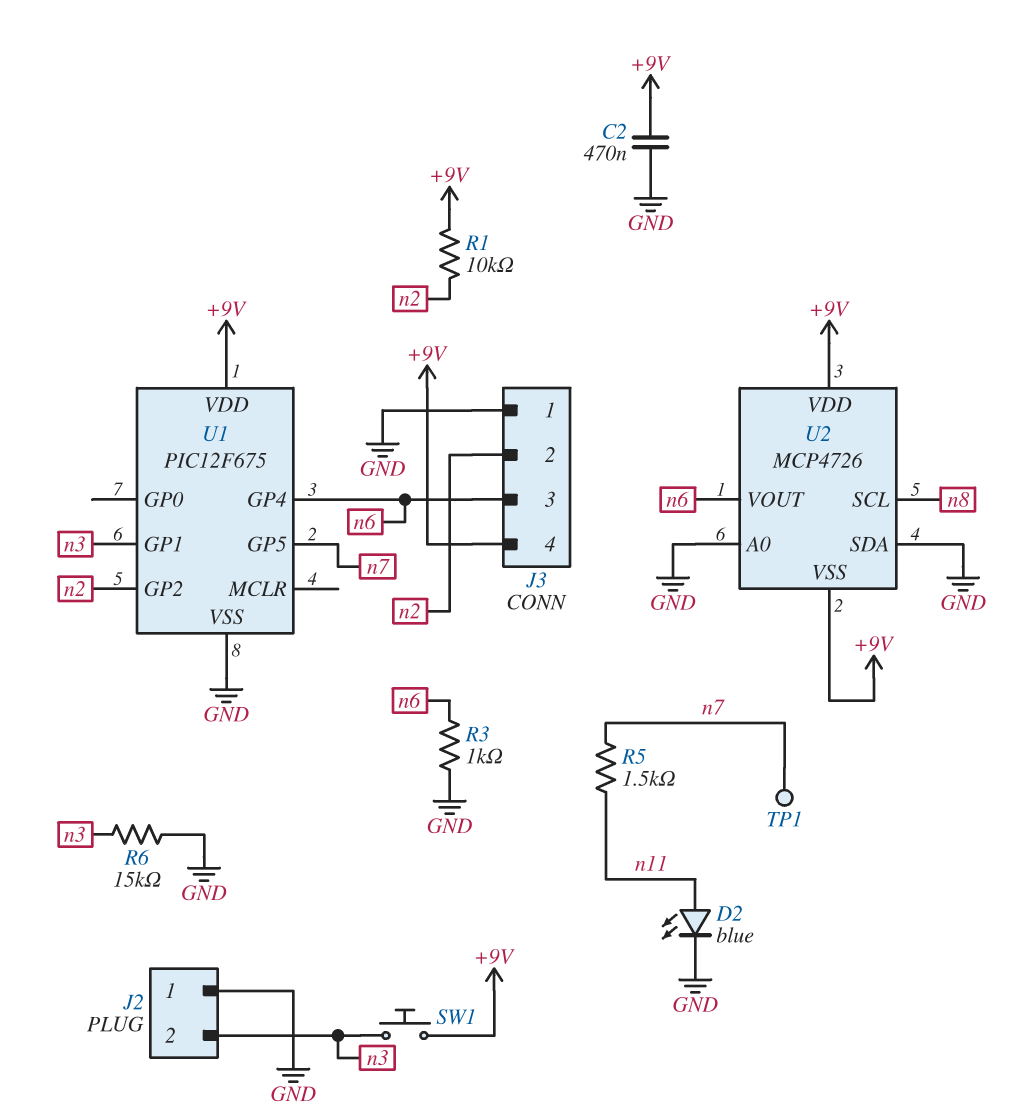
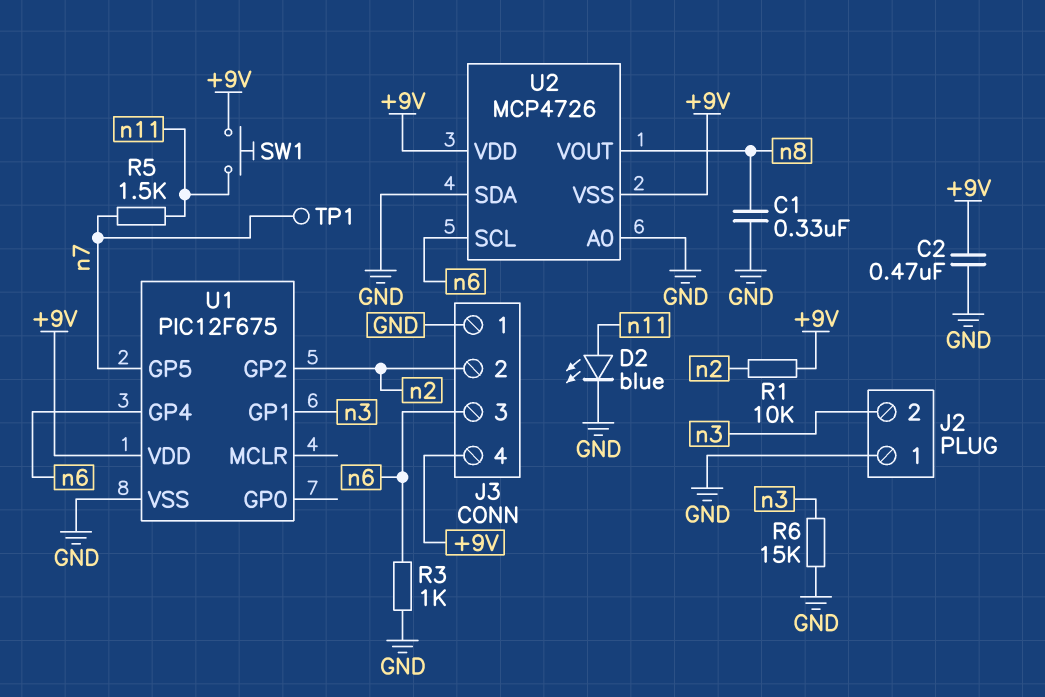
C1: none -> 330nF (GND, n8)
SW1: button (+9V, n3) -> button (+9V, n11)
U2 pin SCL: n8 -> n6
U2 pin VOUT: n6 -> n8

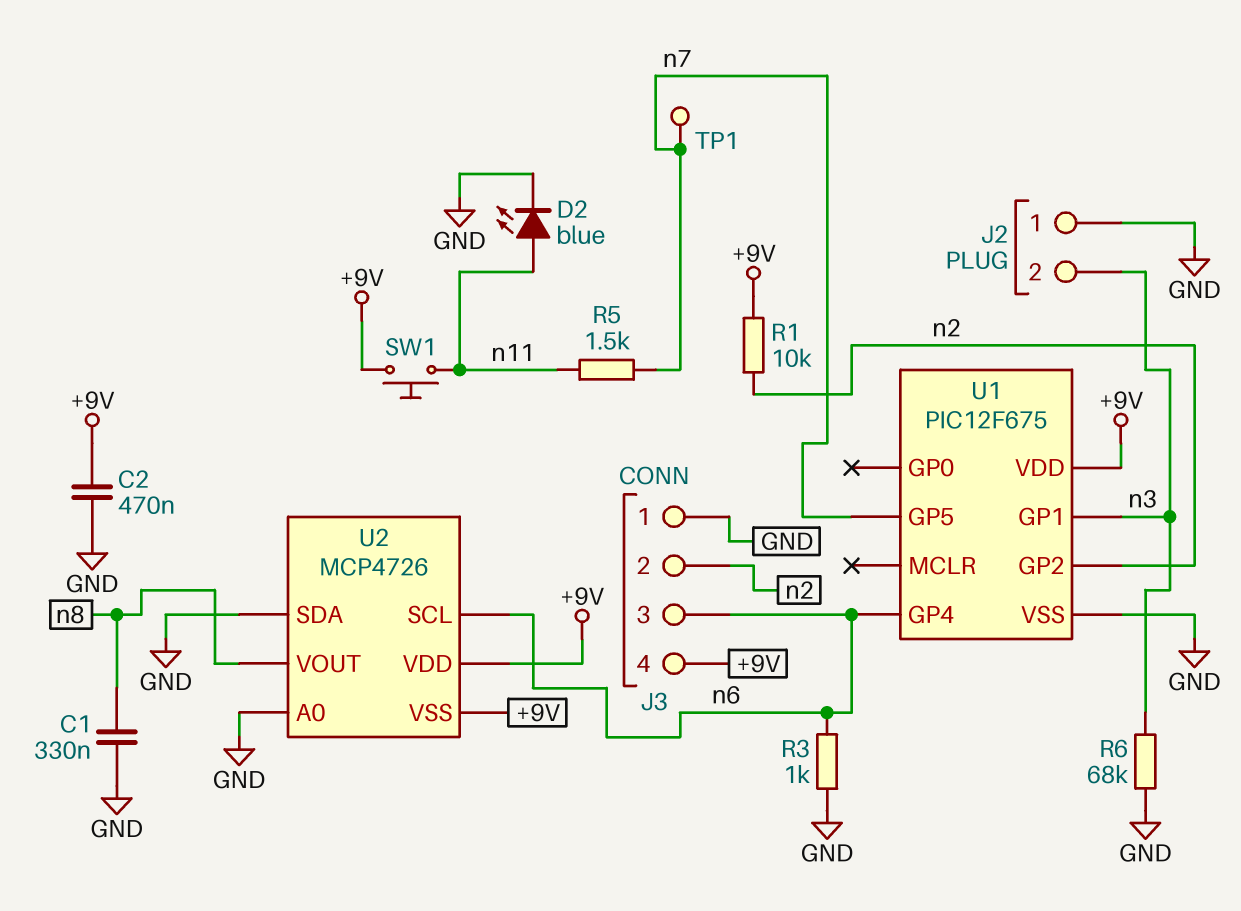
R6: 15k (GND, n3) -> 68k (GND, n3)

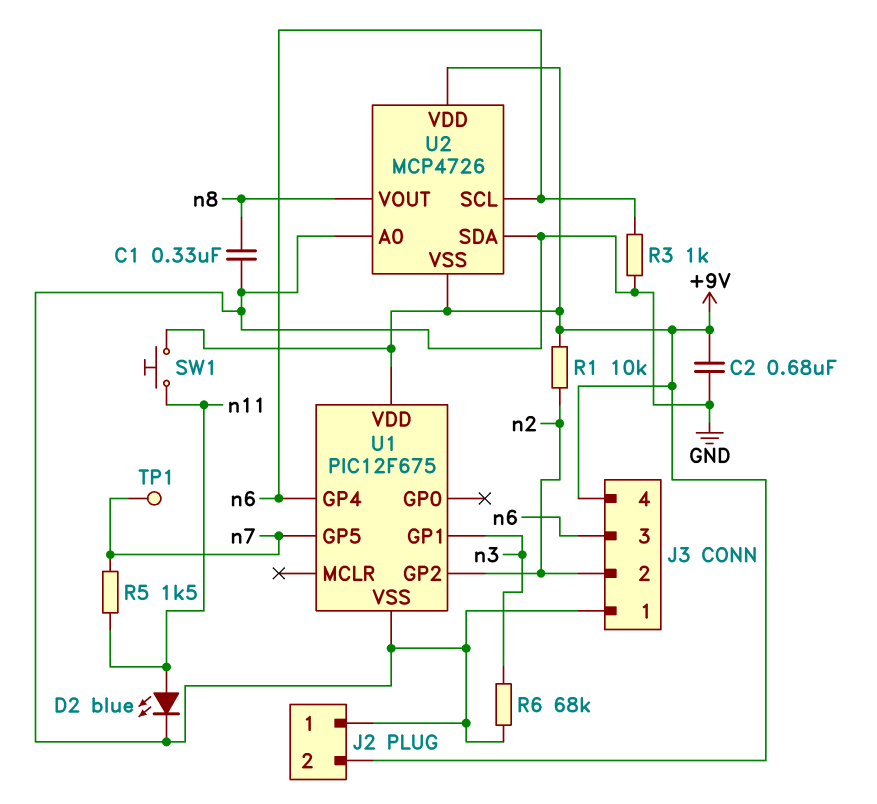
C2: 470nF (+9V, GND) -> 680nF (+9V, GND)
J2 pin 2: n3 -> +9V

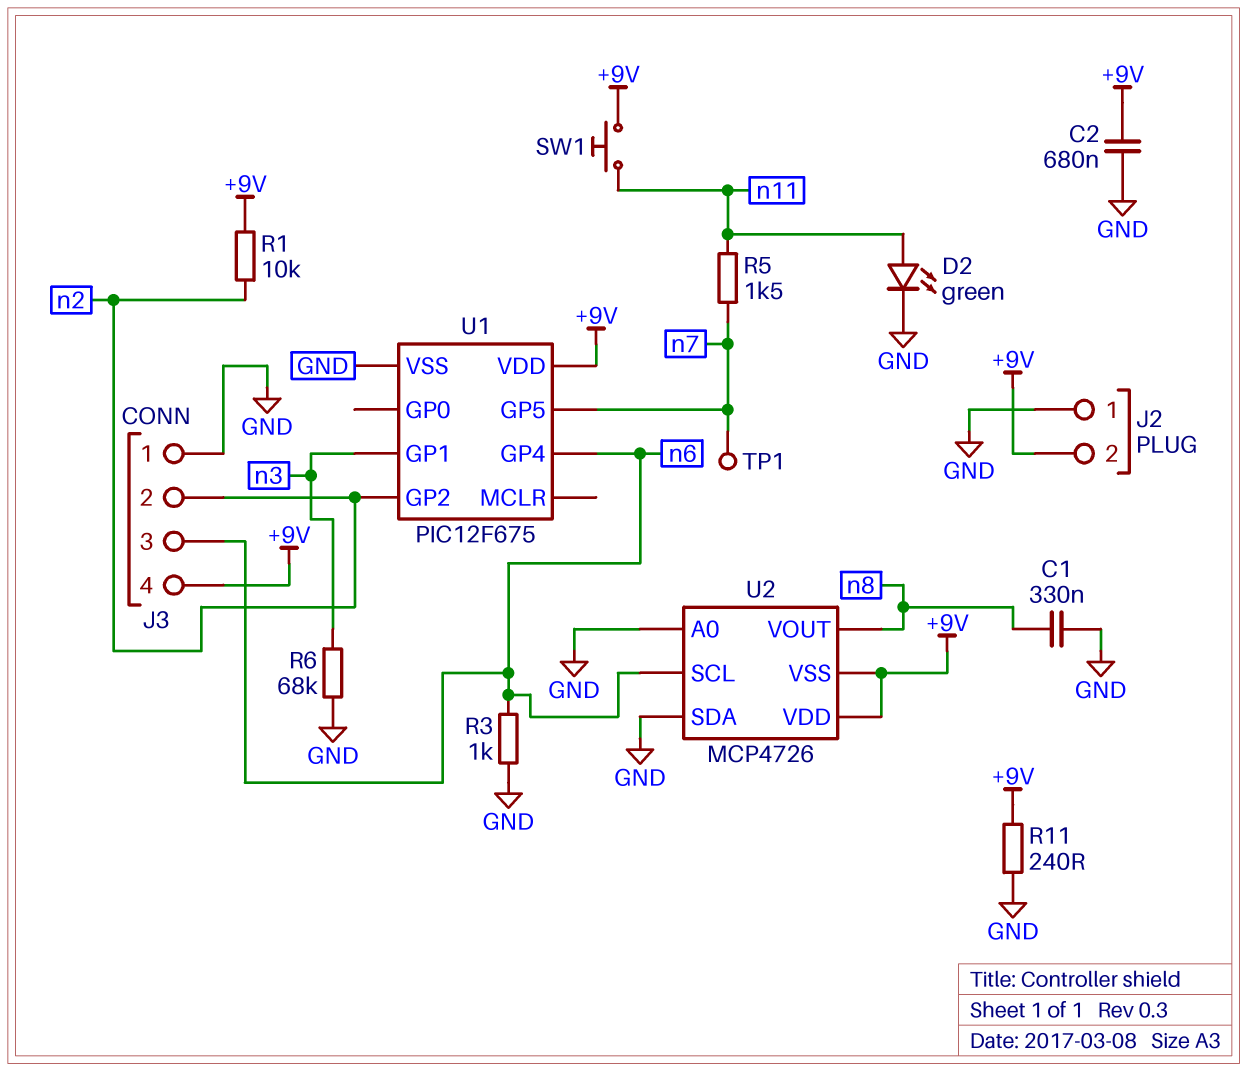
D2: LED blue (A n11, K GND) -> LED green (A n11, K GND)
R11: none -> 240 (+9V, GND)

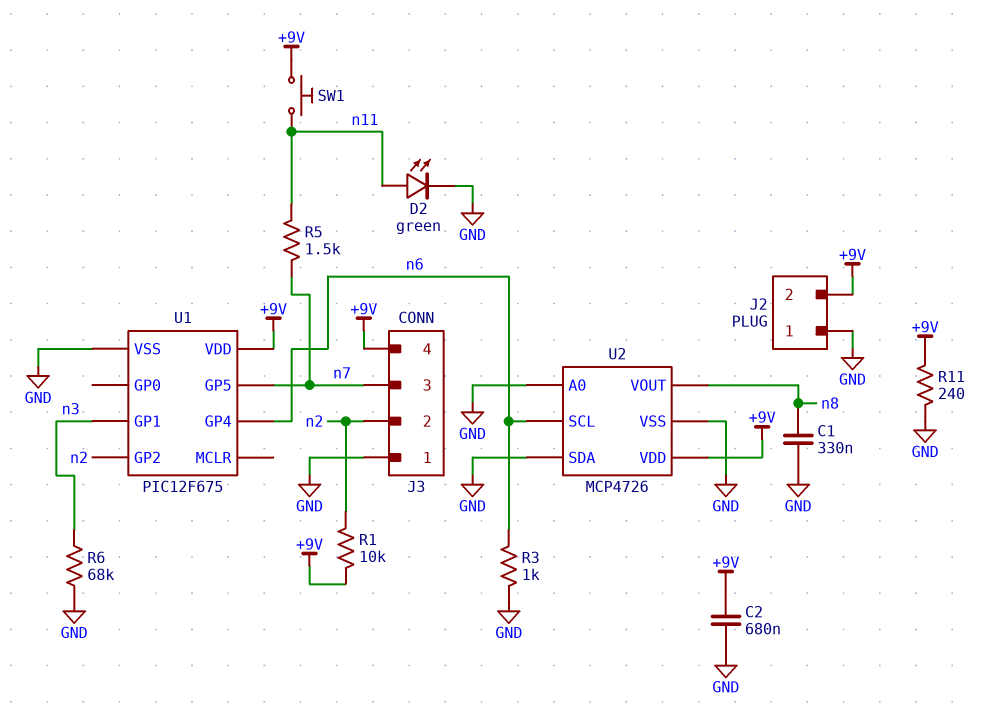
J3 pin 3: n6 -> n7
TP1: test point (n7) -> none
U2 pin VSS: +9V -> GND

